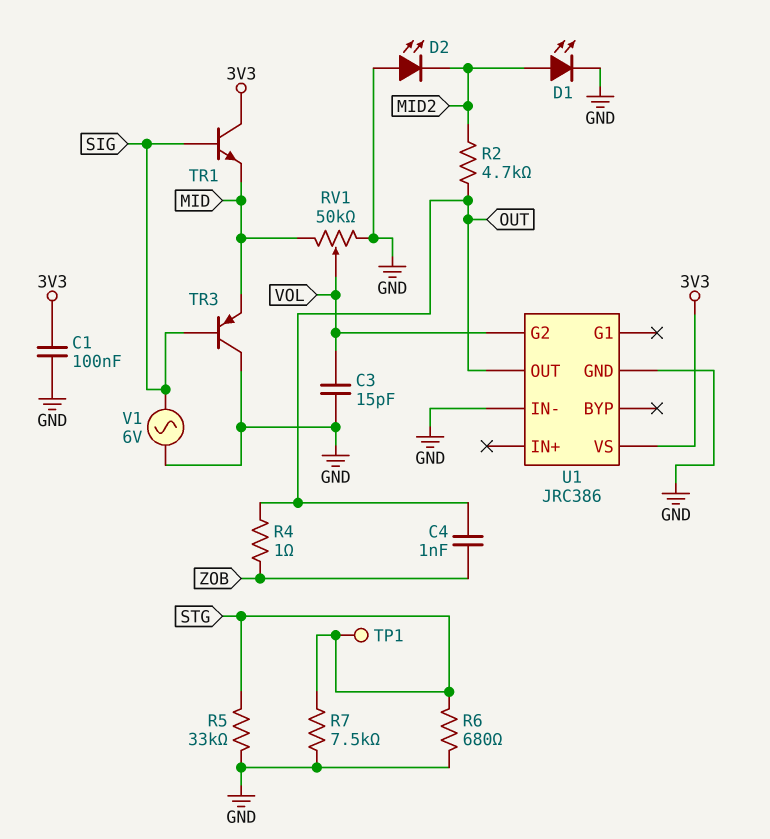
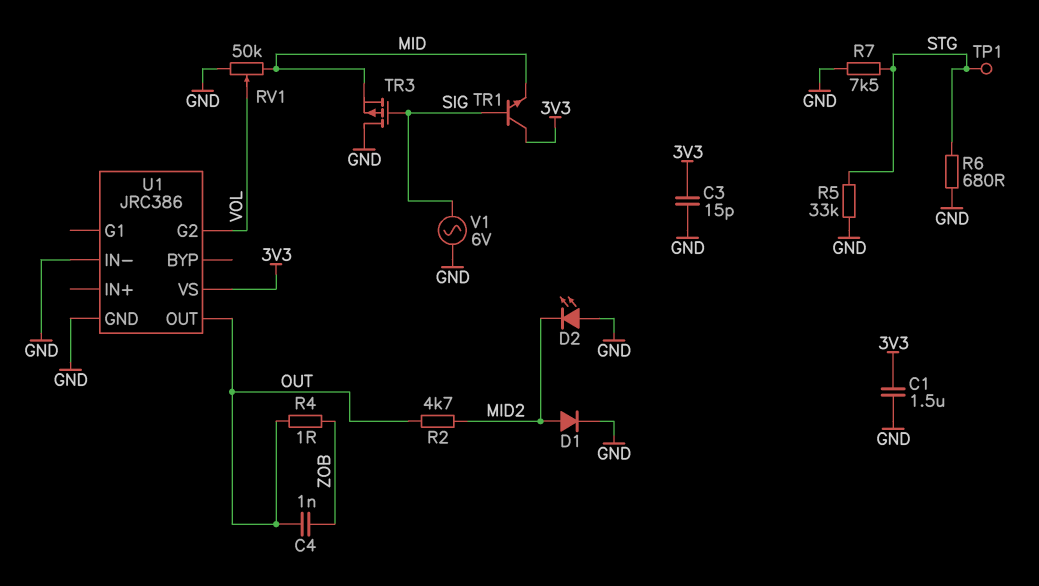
C1: 100nF (3V3, GND) -> 1.5uF (3V3, GND)
C3: 15pF (GND, VOL) -> 15pF (3V3, GND)
D1: LED (A MID2, K GND) -> diode (A MID2, K GND)
TR3: PNP (B SIG, C GND, E MID) -> PMOS (G SIG, D GND, S MID)

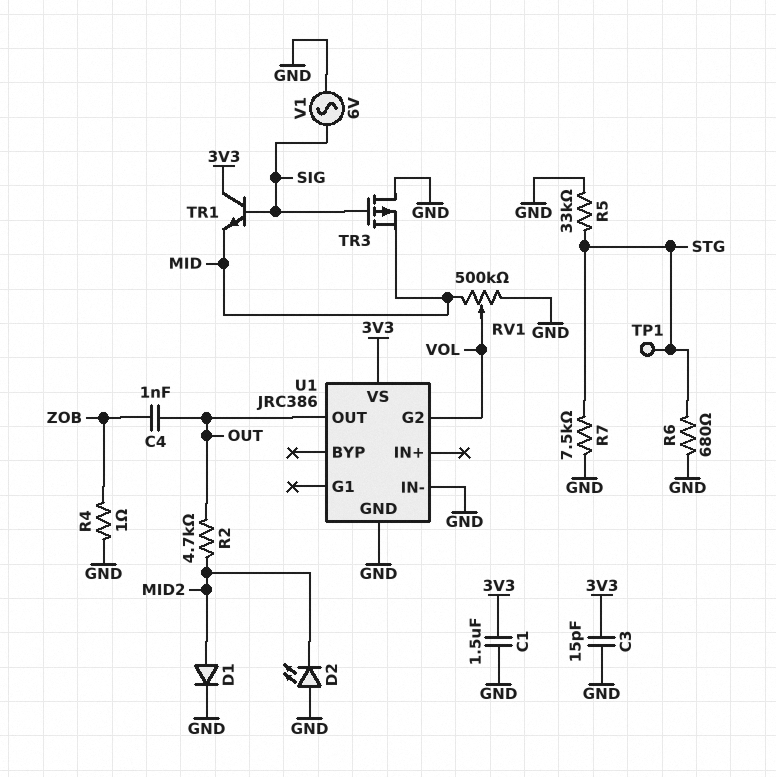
R4: 1 (OUT, ZOB) -> 1 (GND, ZOB)
RV1: 50k (GND, MID, wiper VOL) -> 500k (GND, MID, wiper VOL)

